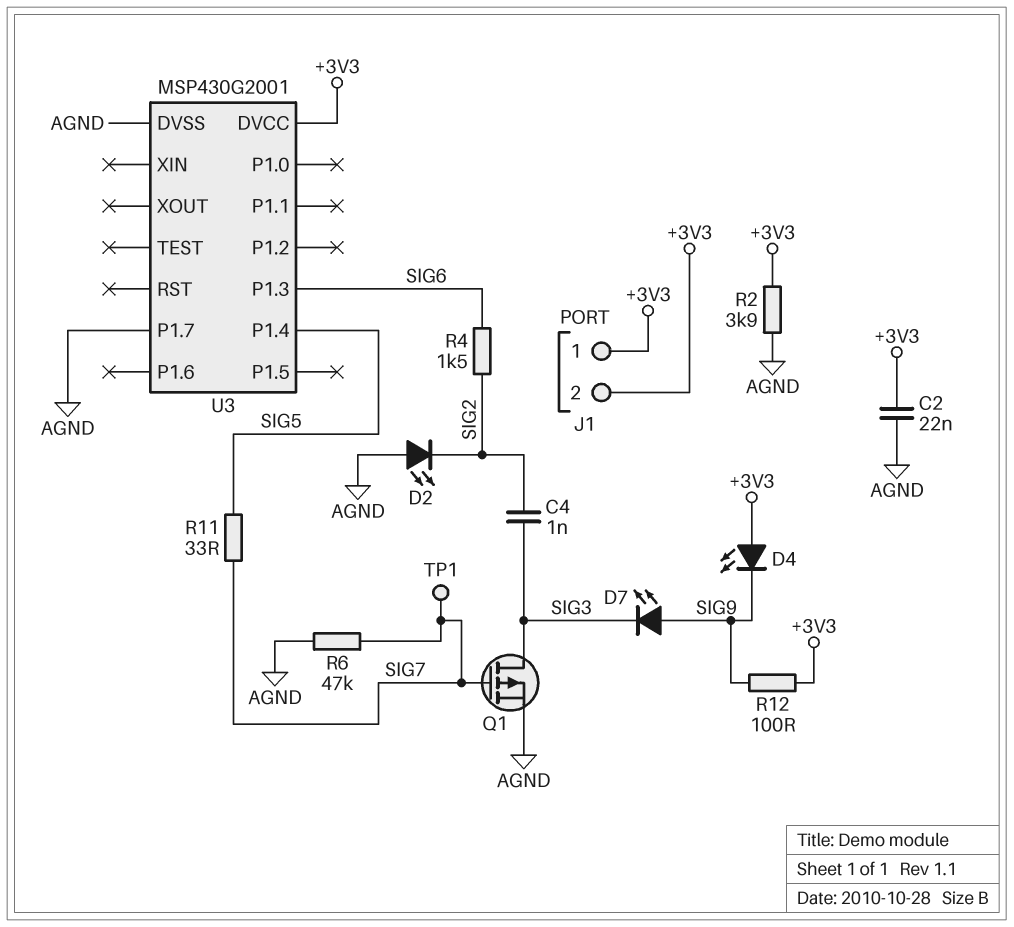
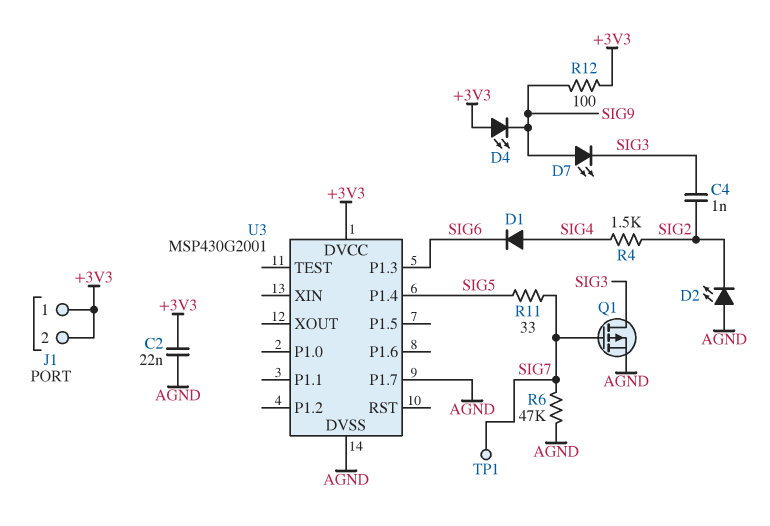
D1: none -> diode (A SIG4, K SIG6)
R2: 3.9k (+3V3, AGND) -> none
R4: 1.5k (SIG2, SIG6) -> 1.5k (SIG2, SIG4)

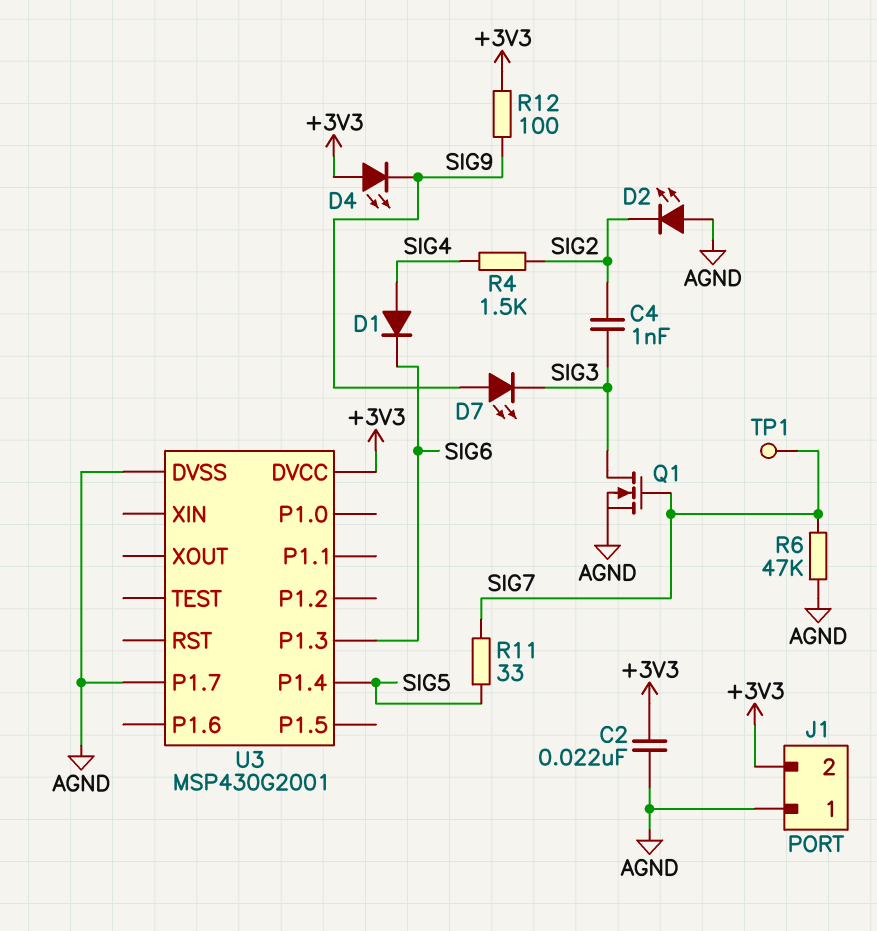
J1 pin 1: +3V3 -> AGND
Q1: PMOS (G SIG7, D SIG3, S AGND) -> NMOS (G SIG7, D SIG3, S AGND)

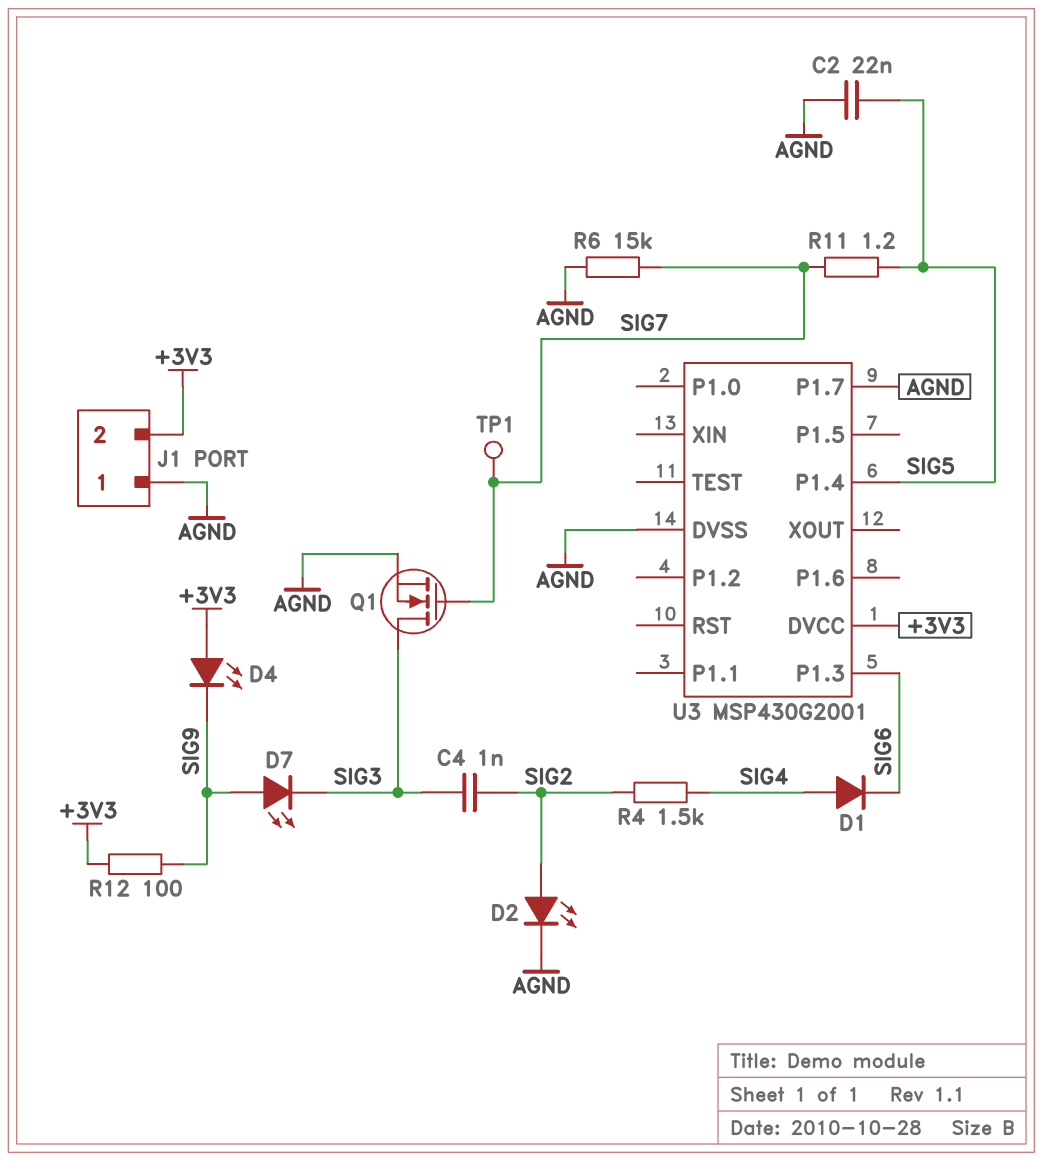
C2: 22nF (+3V3, AGND) -> 22nF (AGND, SIG5)
D2: LED (A AGND, K SIG2) -> LED (A SIG2, K AGND)
R6: 47k (AGND, SIG7) -> 15k (AGND, SIG7)
R11: 33 (SIG5, SIG7) -> 1.2 (SIG5, SIG7)

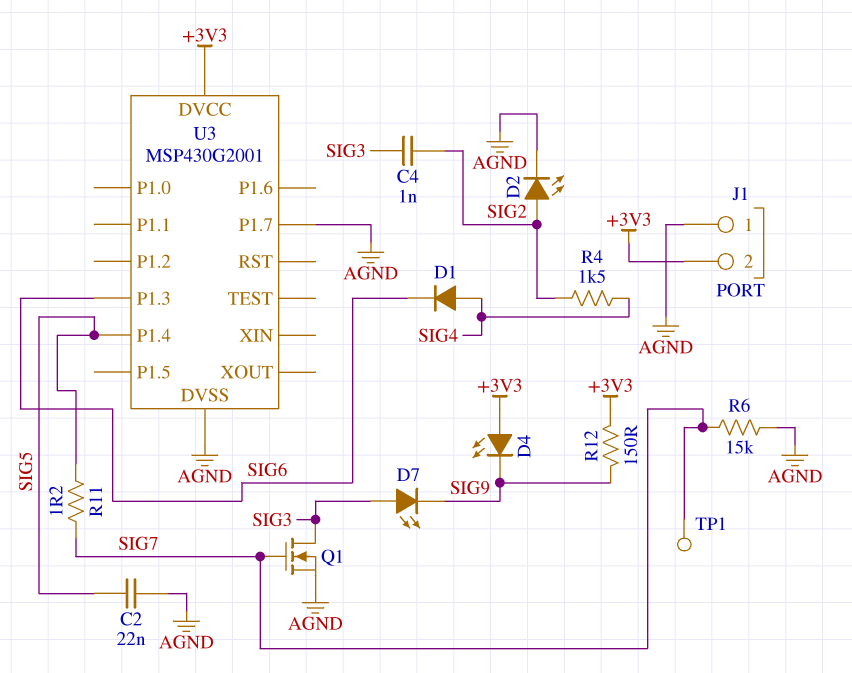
D7: LED (A SIG9, K SIG3) -> LED (A SIG3, K SIG9)
R12: 100 (+3V3, SIG9) -> 150 (+3V3, SIG9)

